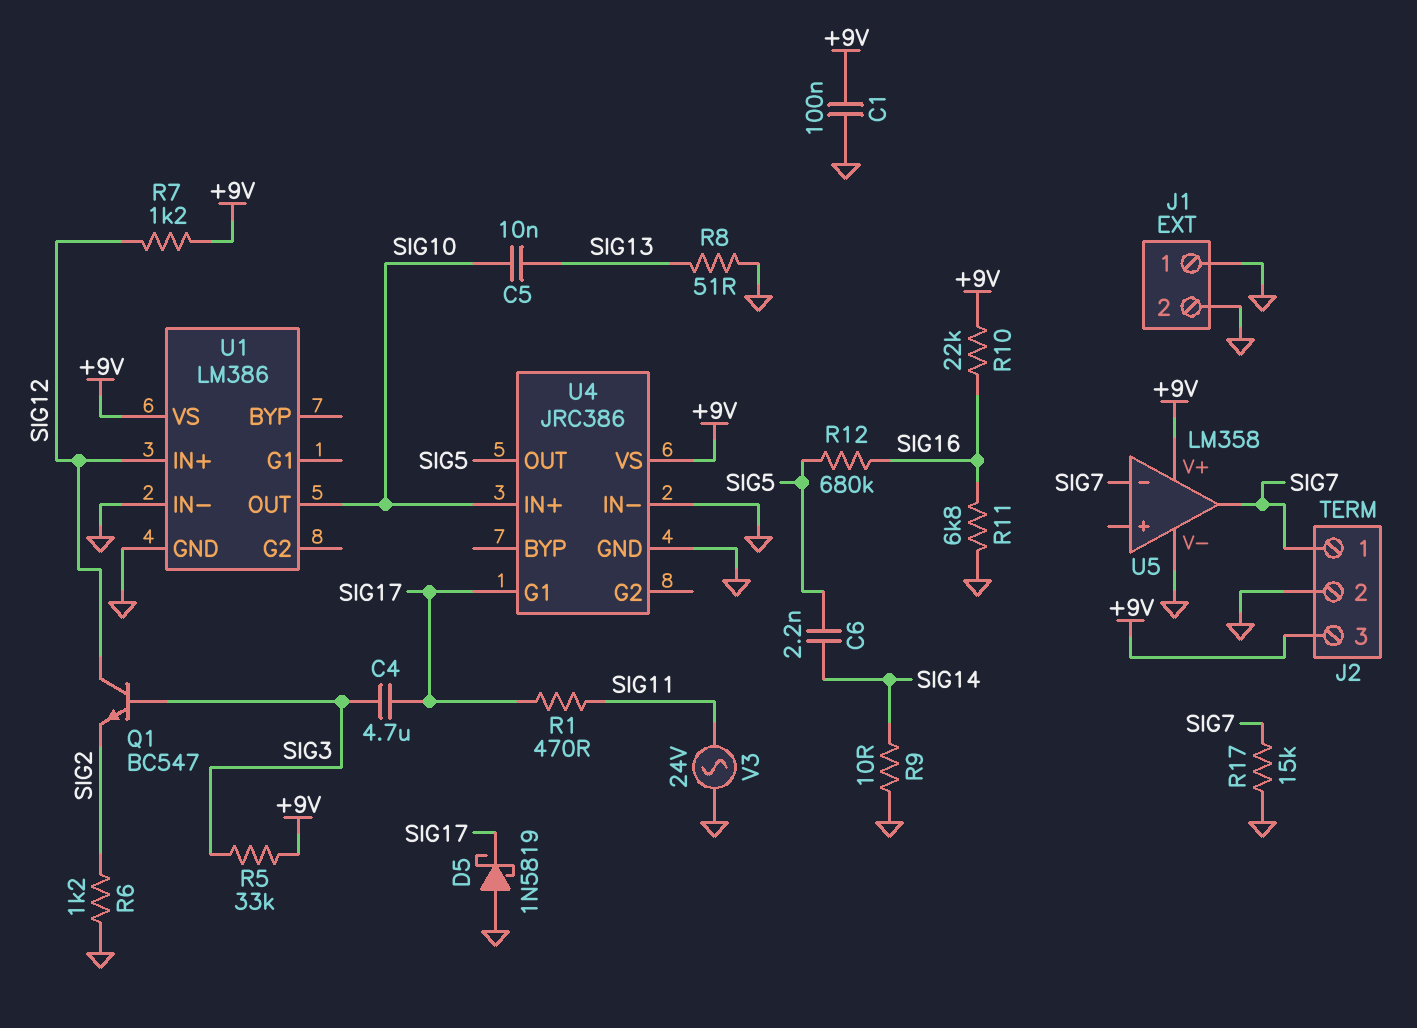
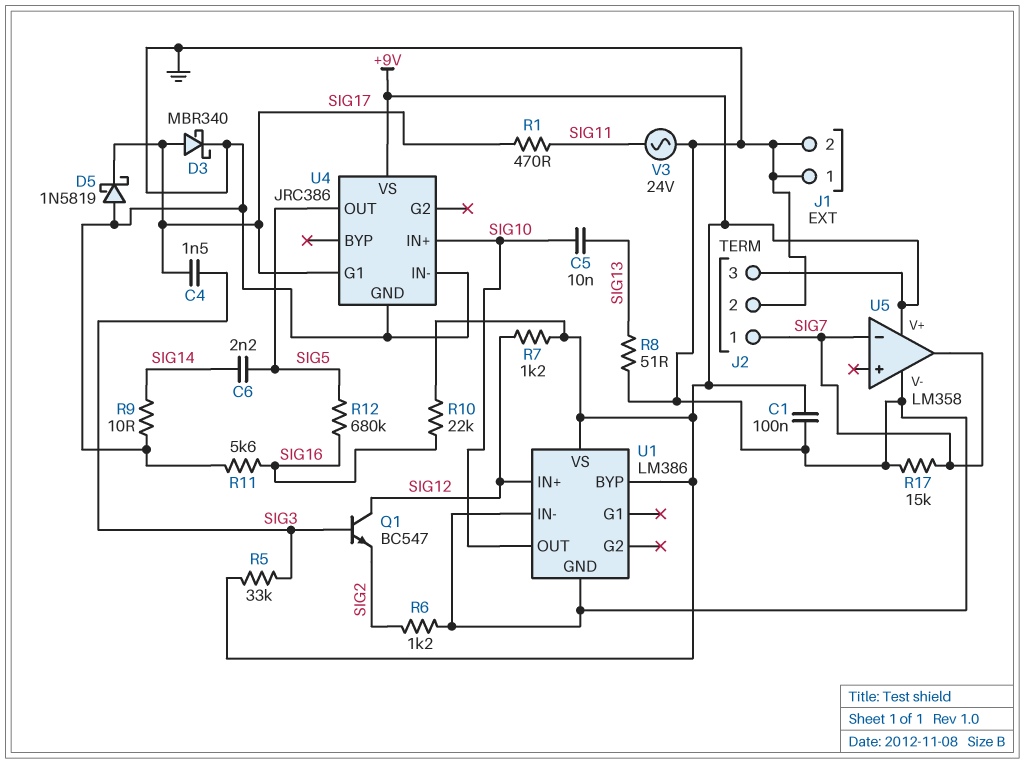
C4: 4.7uF (SIG3, SIG17) -> 1.5nF (SIG3, SIG17)
D3: none -> schottky MBR340 (A SIG17, K GND)
R11: 6.8k (GND, SIG16) -> 5.6k (GND, SIG16)
U1 pin BYP: none -> +9V

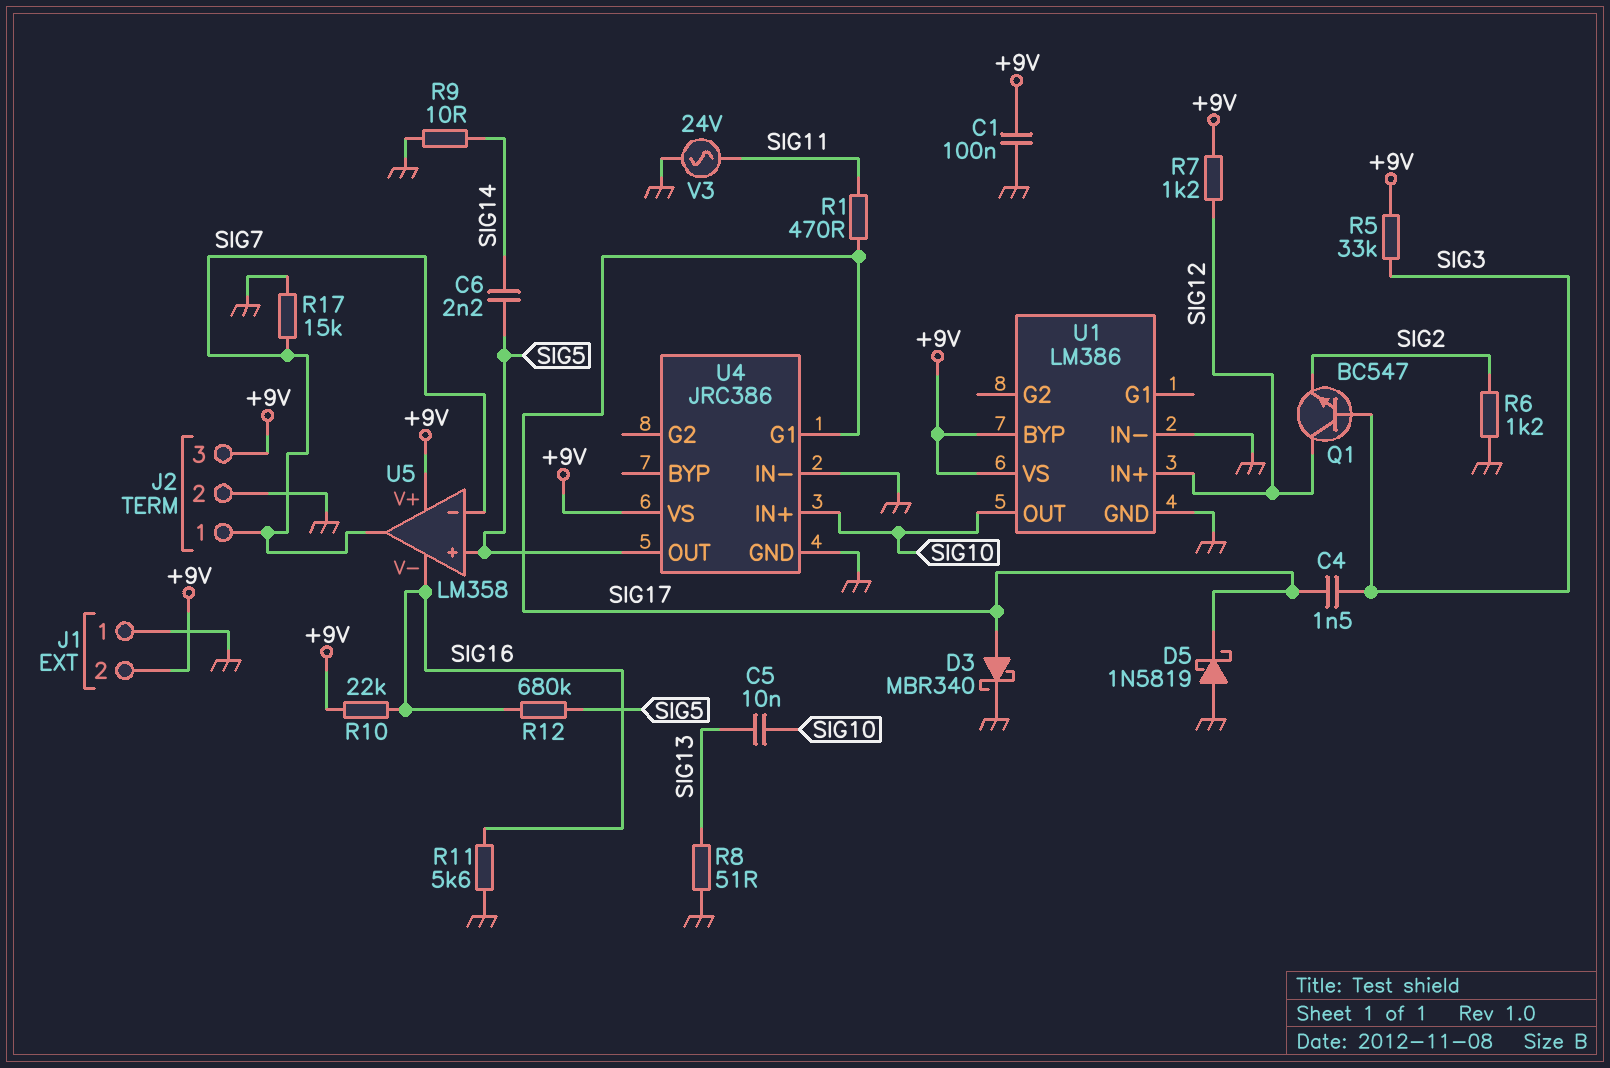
J1 pin 2: GND -> +9V
U5 pin V-: GND -> SIG16
U5 pin in+: none -> SIG5

